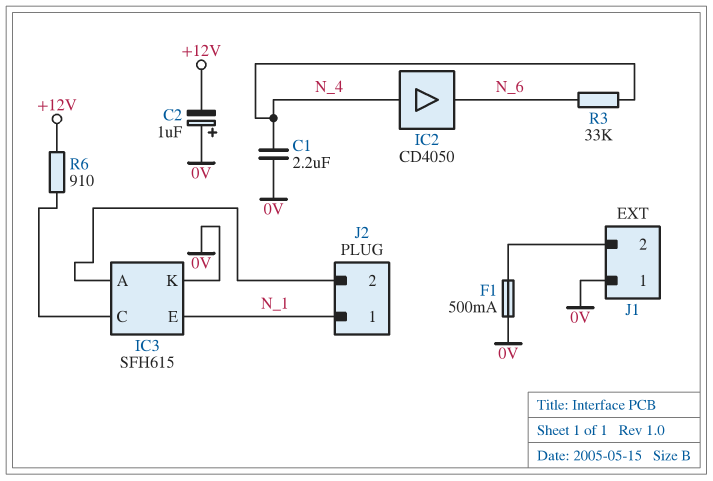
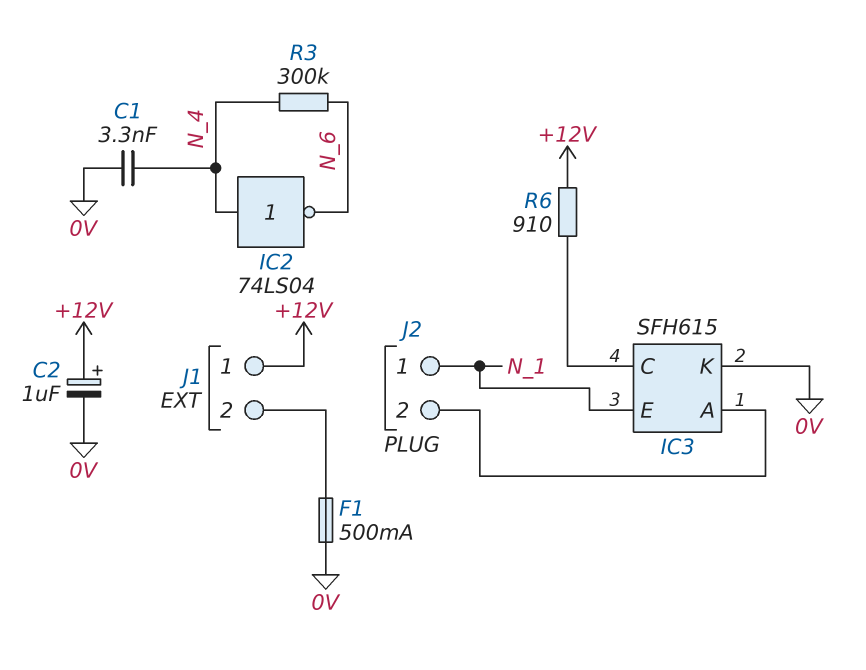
C1: 2.2uF (0V, N_4) -> 3.3nF (0V, N_4)
C2: 1uF (plus 0V, minus +12V) -> 1uF (plus +12V, minus 0V)
IC2: buffer CD4050 (in N_4, out N_6) -> NOT 74LS04 (in N_4, out N_6)
J1 pin 1: 0V -> +12V
R3: 33k (N_4, N_6) -> 300k (N_4, N_6)

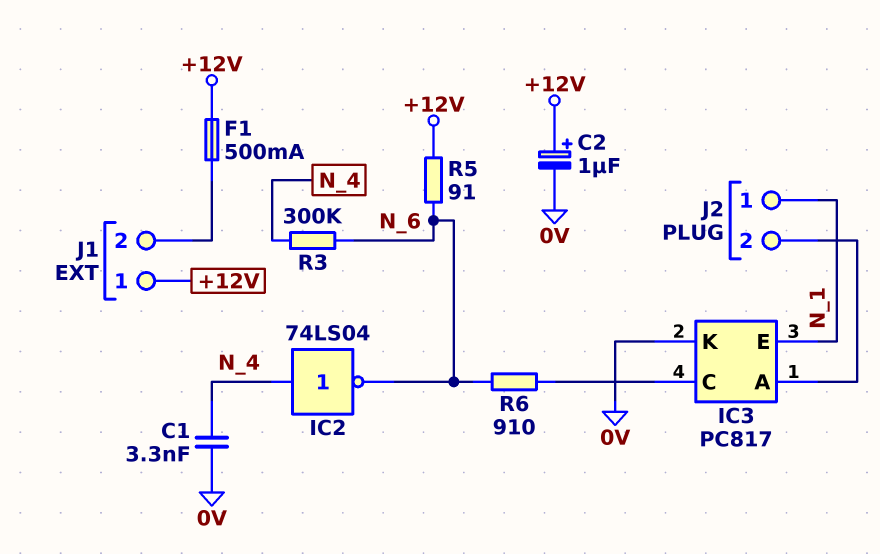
F1: 500mA (0V, J1/2) -> 500mA (+12V, J1/2)
IC3: SFH615 -> PC817
R5: none -> 91 (+12V, N_6)
R6: 910 (+12V, IC3/C) -> 910 (IC3/C, N_6)

